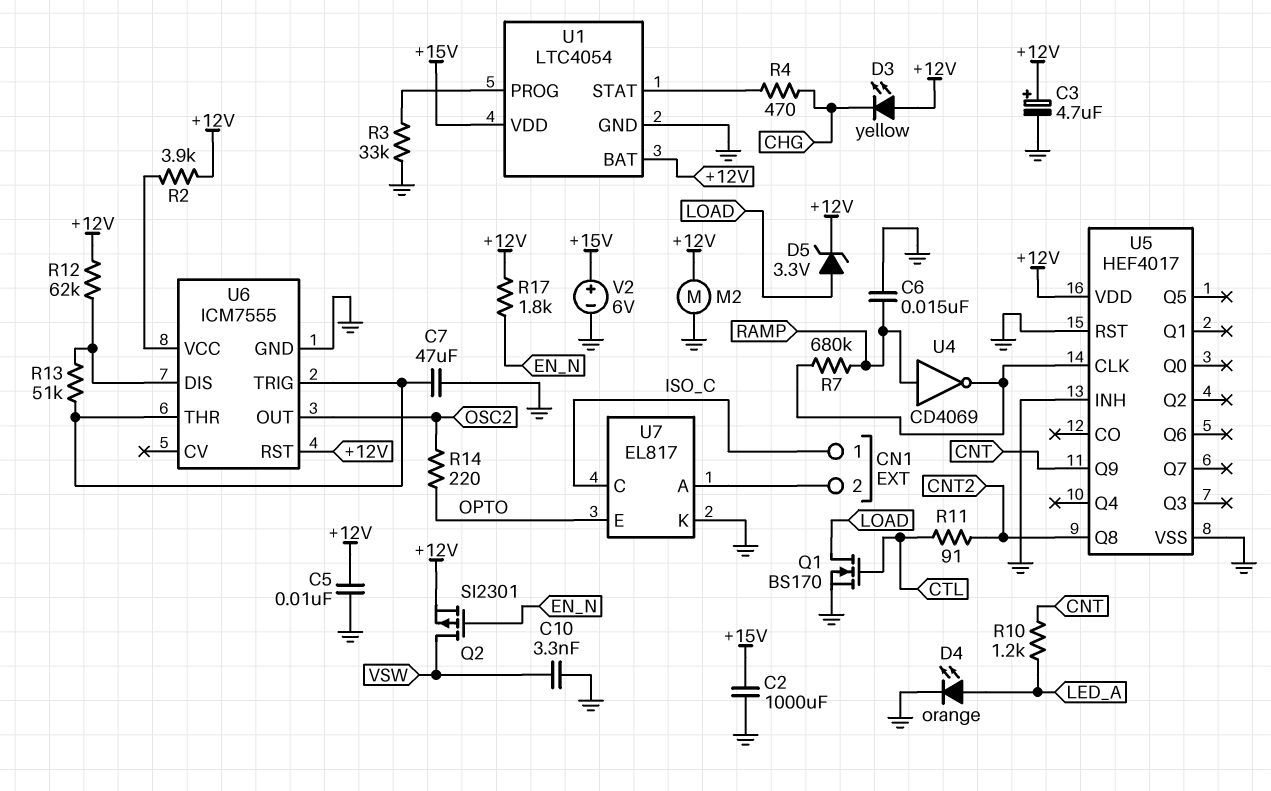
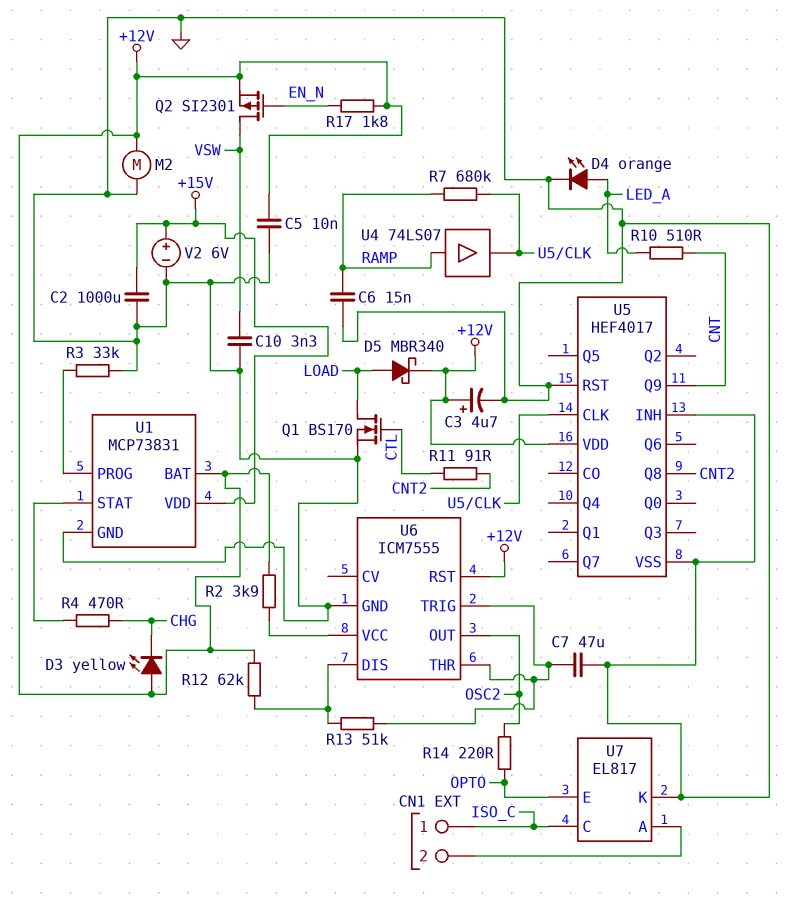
D5: zener 3.3V (A LOAD, K +12V) -> schottky MBR340 (A LOAD, K +12V)
R10: 1.2k (CNT, LED_A) -> 510 (CNT, LED_A)
U1: LTC4054 -> MCP73831
U4: NOT CD4069 (in RAMP, out U5/CLK) -> buffer 74LS07 (in RAMP, out U5/CLK)

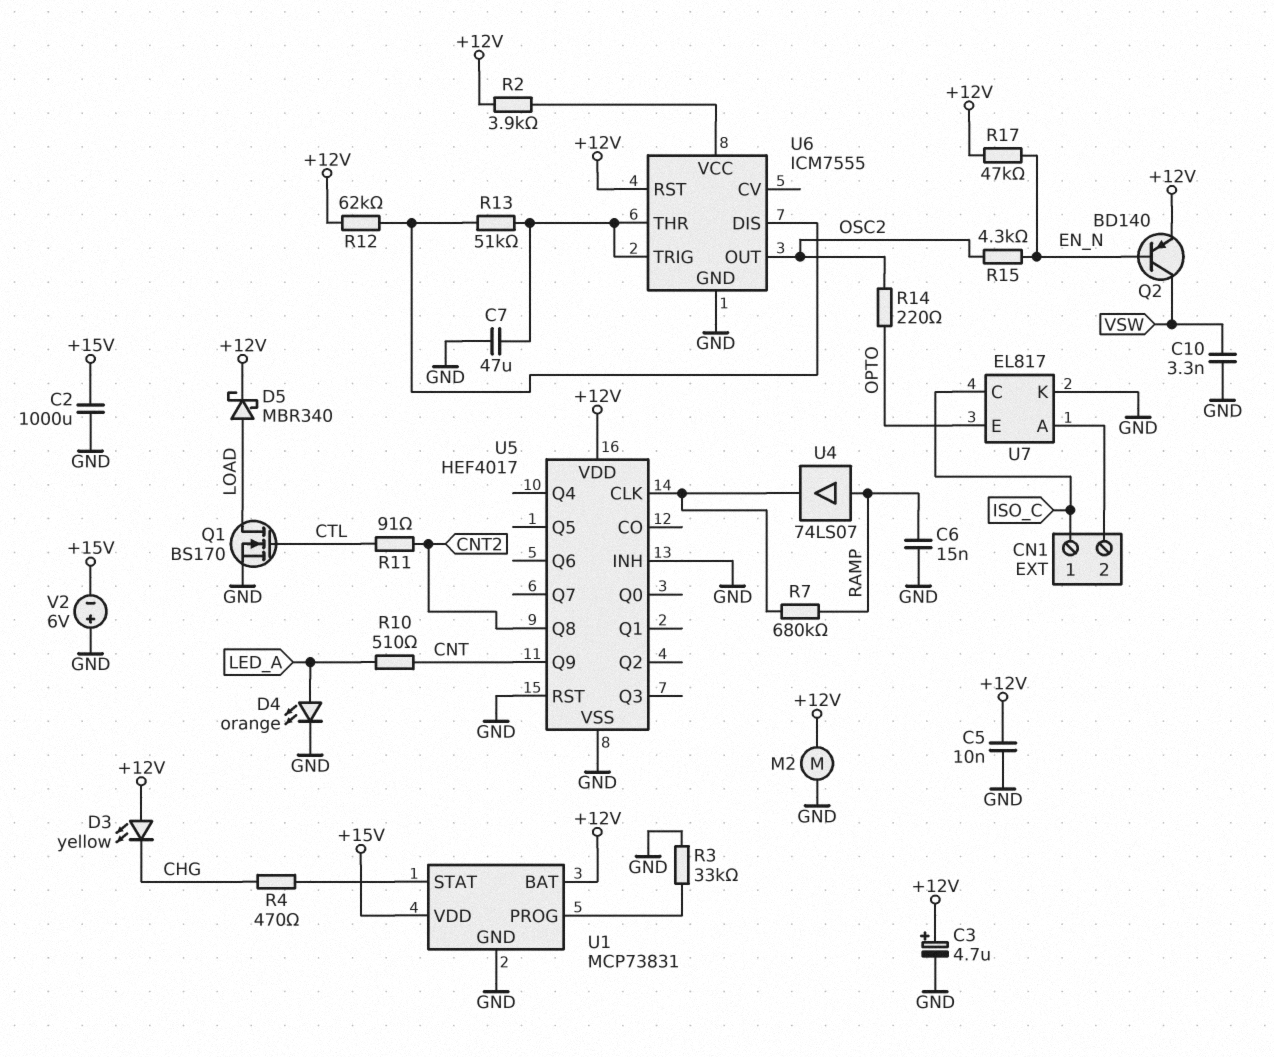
Q2: PMOS SI2301 (G EN_N, D VSW, S +12V) -> PNP BD140 (B EN_N, C VSW, E +12V)
R15: none -> 4.3k (EN_N, OSC2)
R17: 1.8k (+12V, EN_N) -> 47k (+12V, EN_N)
V2: 6V (plus +15V, minus GND) -> 6V (plus GND, minus +15V)

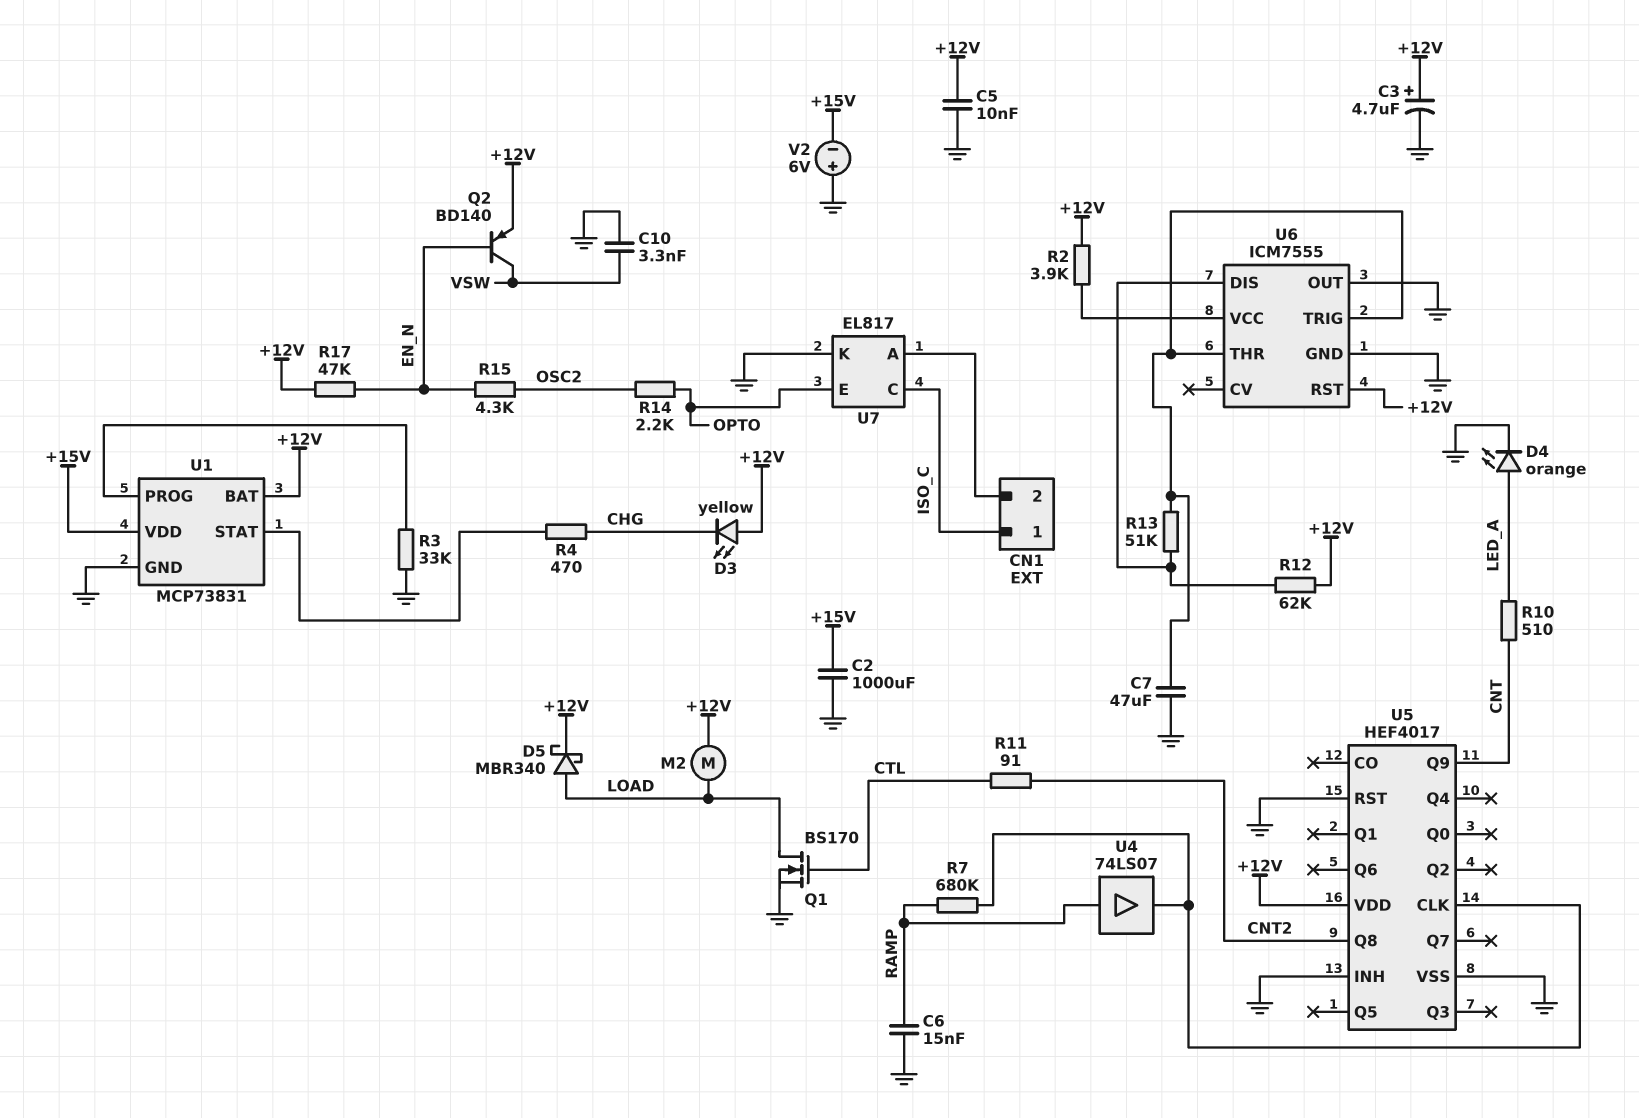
M2: motor (+12V, GND) -> motor (+12V, LOAD)
R14: 220 (OPTO, OSC2) -> 2.2k (OPTO, OSC2)
U6 pin OUT: OSC2 -> GND

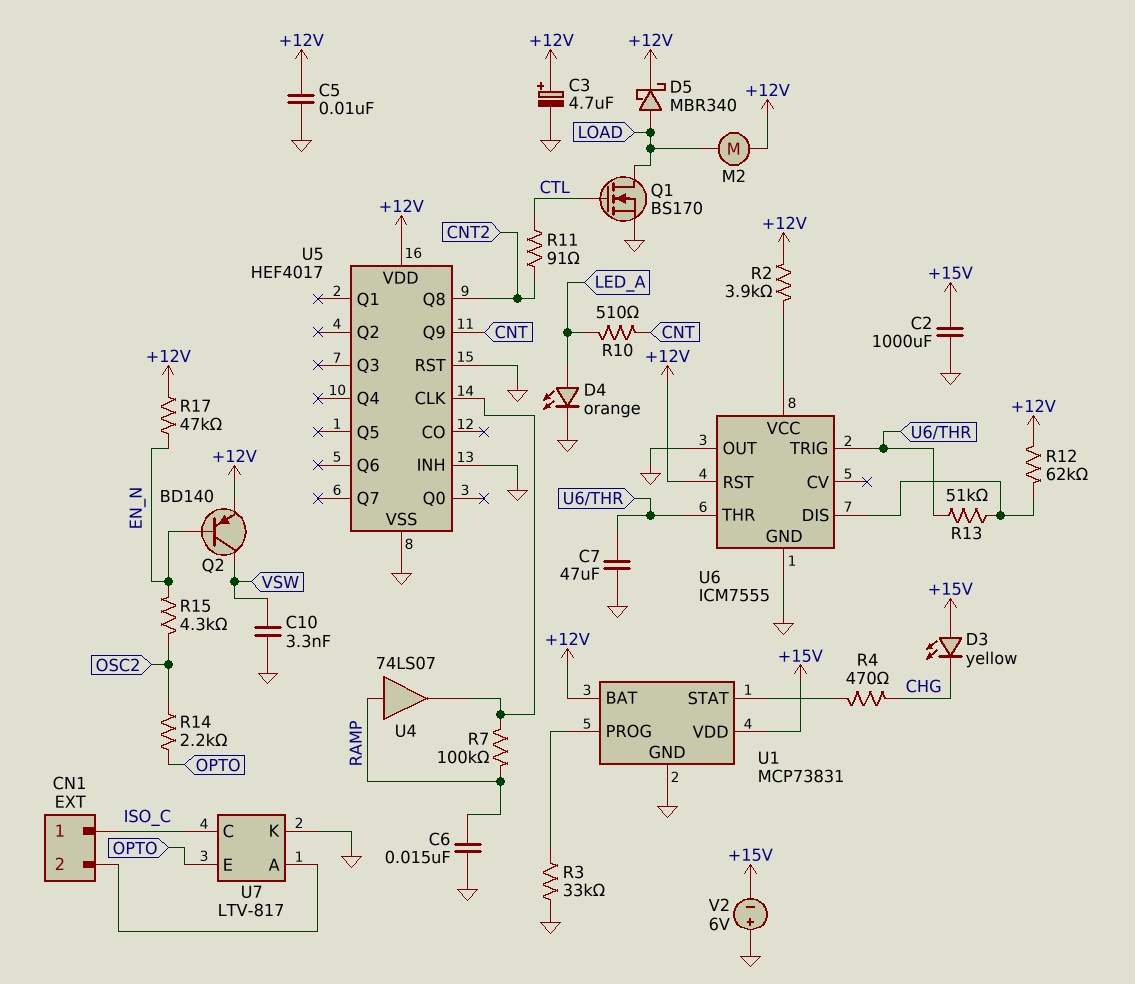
D3: LED yellow (A +12V, K CHG) -> LED yellow (A +15V, K CHG)
R7: 680k (RAMP, U5/CLK) -> 100k (RAMP, U5/CLK)
U7: EL817 -> LTV-817

